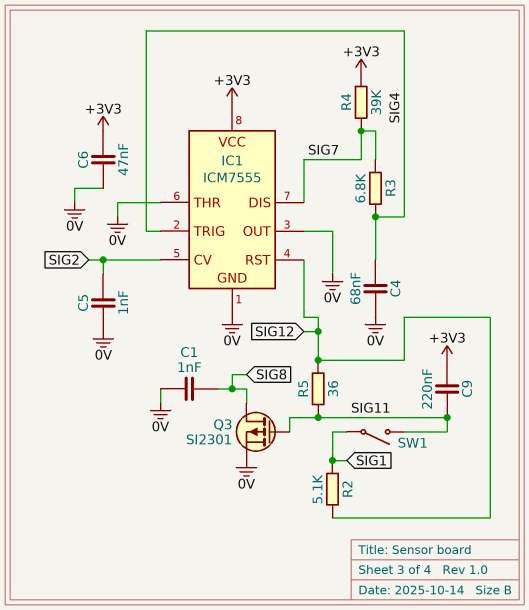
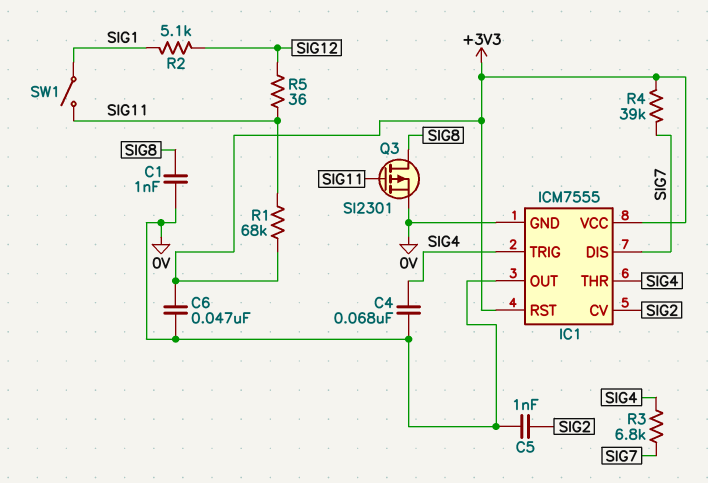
C9: 220nF (+3V3, SIG11) -> none
IC1 pin RST: SIG12 -> +3V3
IC1 pin THR: 0V -> SIG4
R1: none -> 68k (+3V3, SIG11)

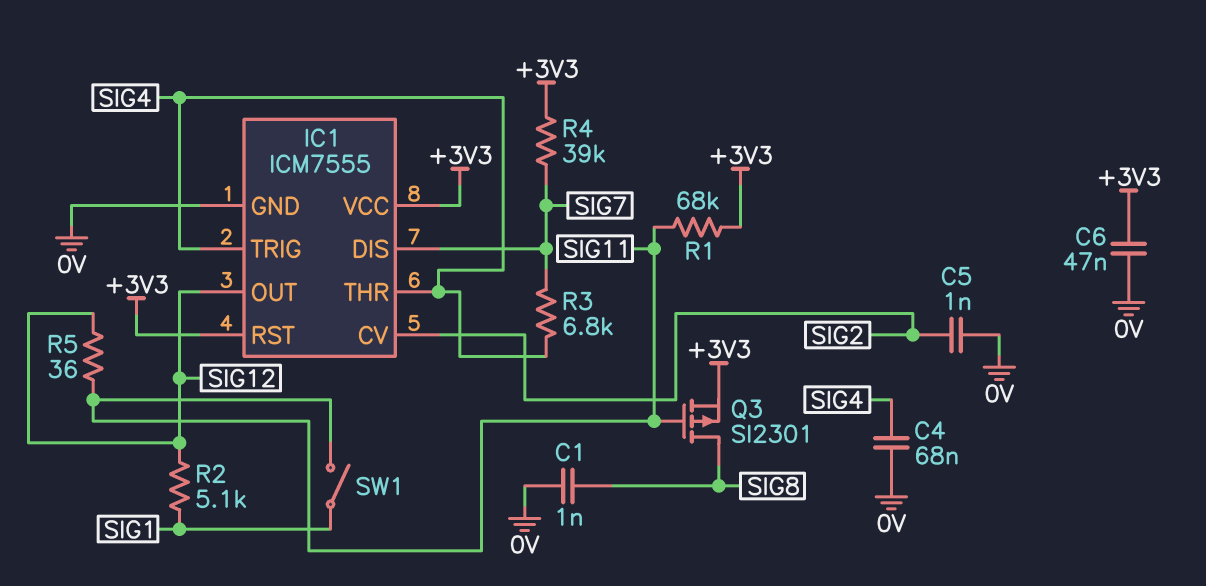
IC1 pin OUT: 0V -> SIG12
Q3: PMOS SI2301 (G SIG11, D SIG8, S 0V) -> PMOS SI2301 (G SIG11, D SIG8, S +3V3)

